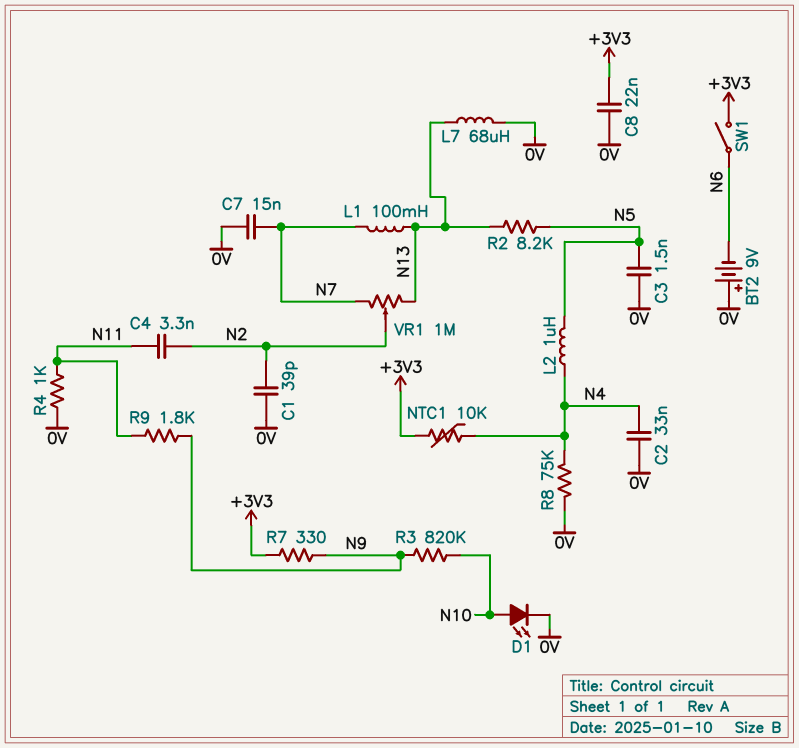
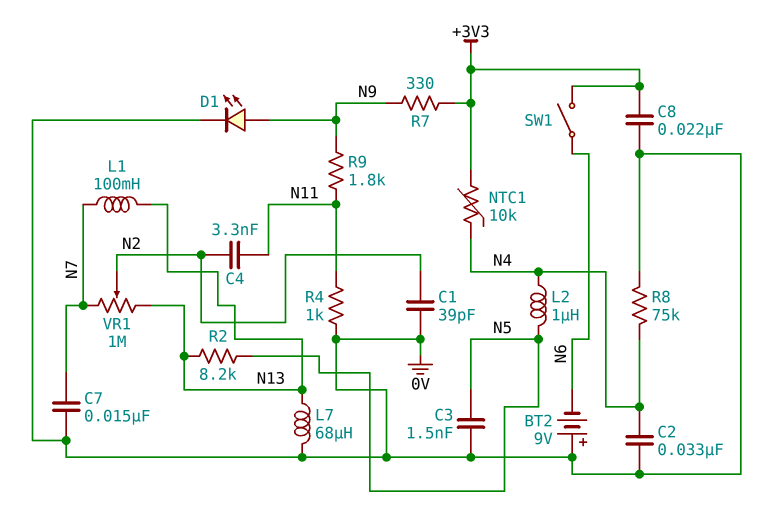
D1: LED (A N10, K 0V) -> LED (A N9, K 0V)
R3: 820k (N9, N10) -> none

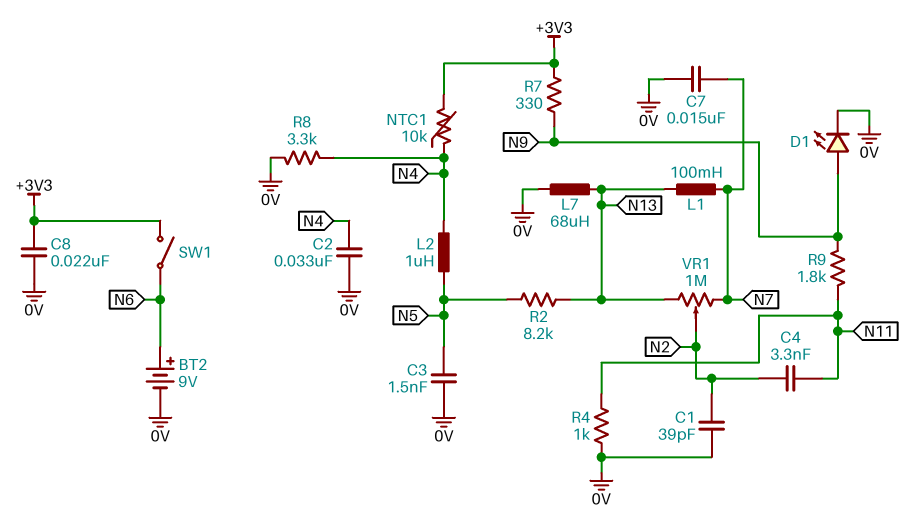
BT2: 9V (plus 0V, minus N6) -> 9V (plus N6, minus 0V)
R8: 75k (0V, N4) -> 3.3k (0V, N4)

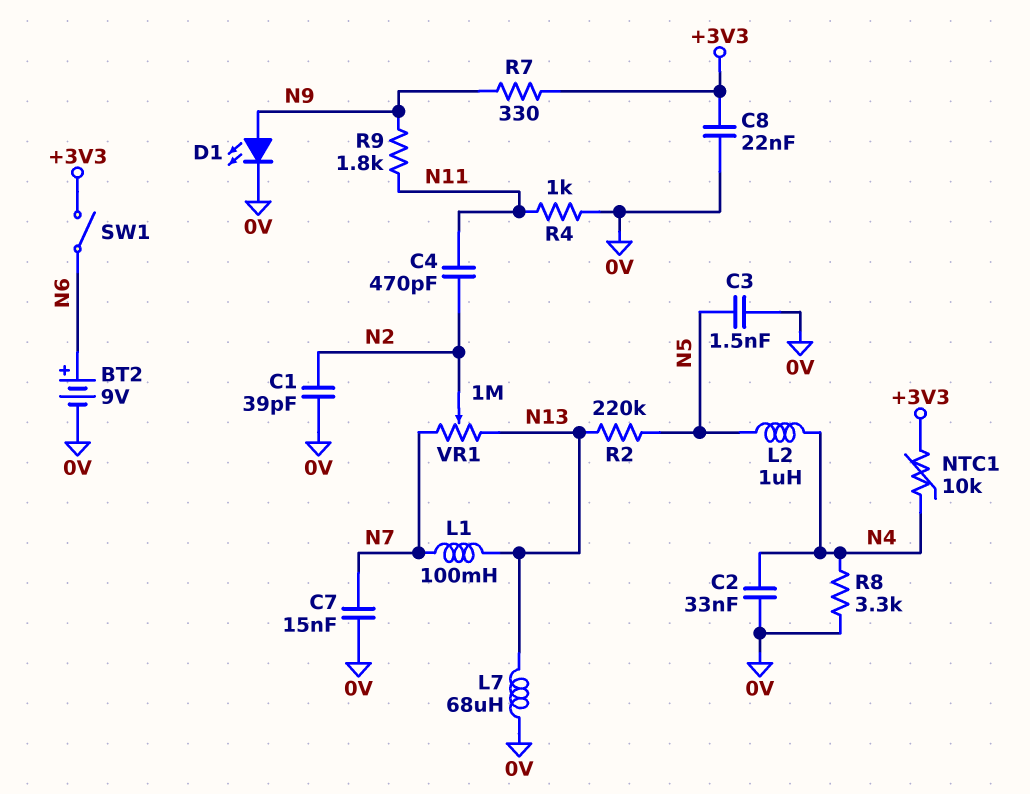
C4: 3.3nF (N2, N11) -> 470pF (N2, N11)
R2: 8.2k (N5, N13) -> 220k (N5, N13)

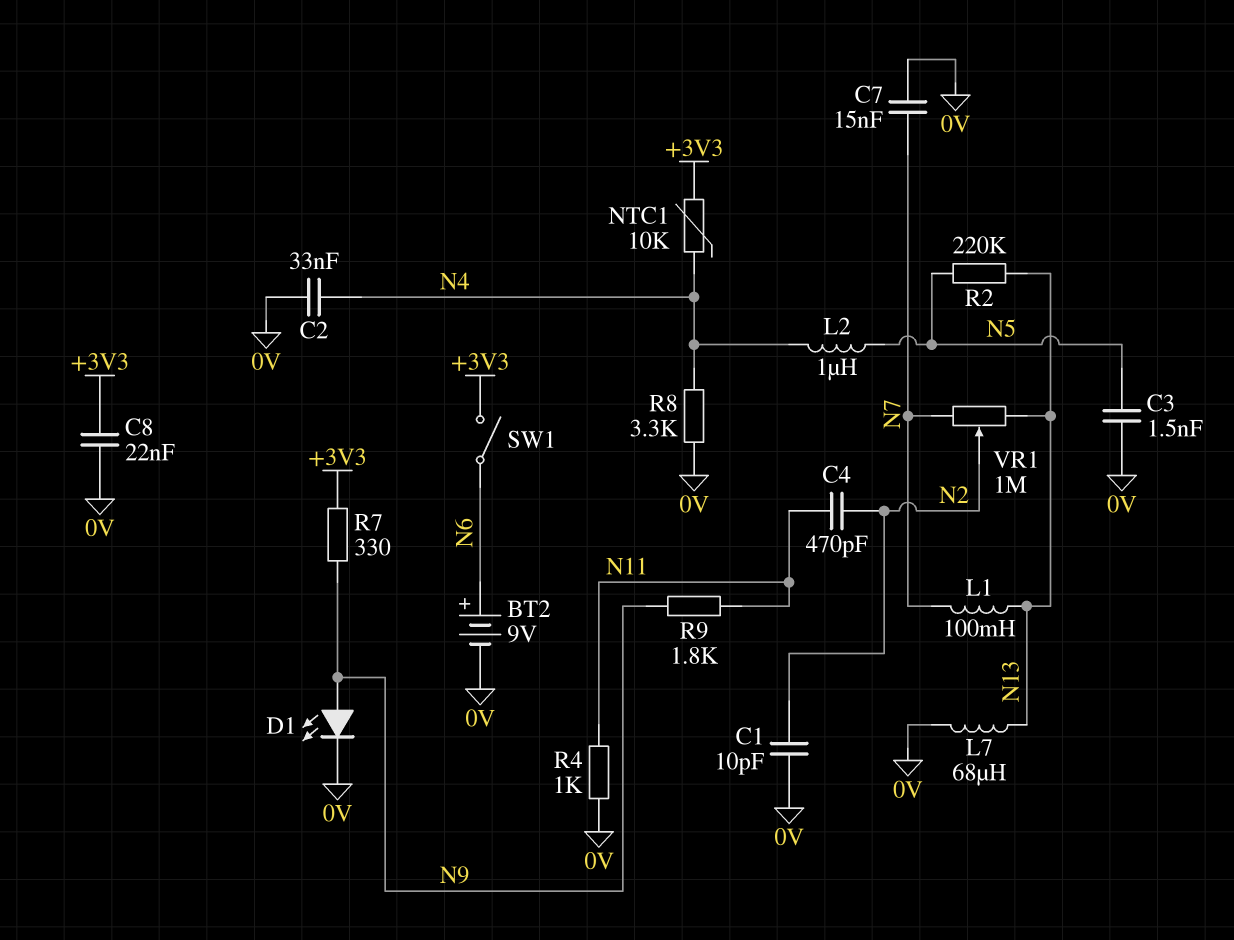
C1: 39pF (0V, N2) -> 10pF (0V, N2)

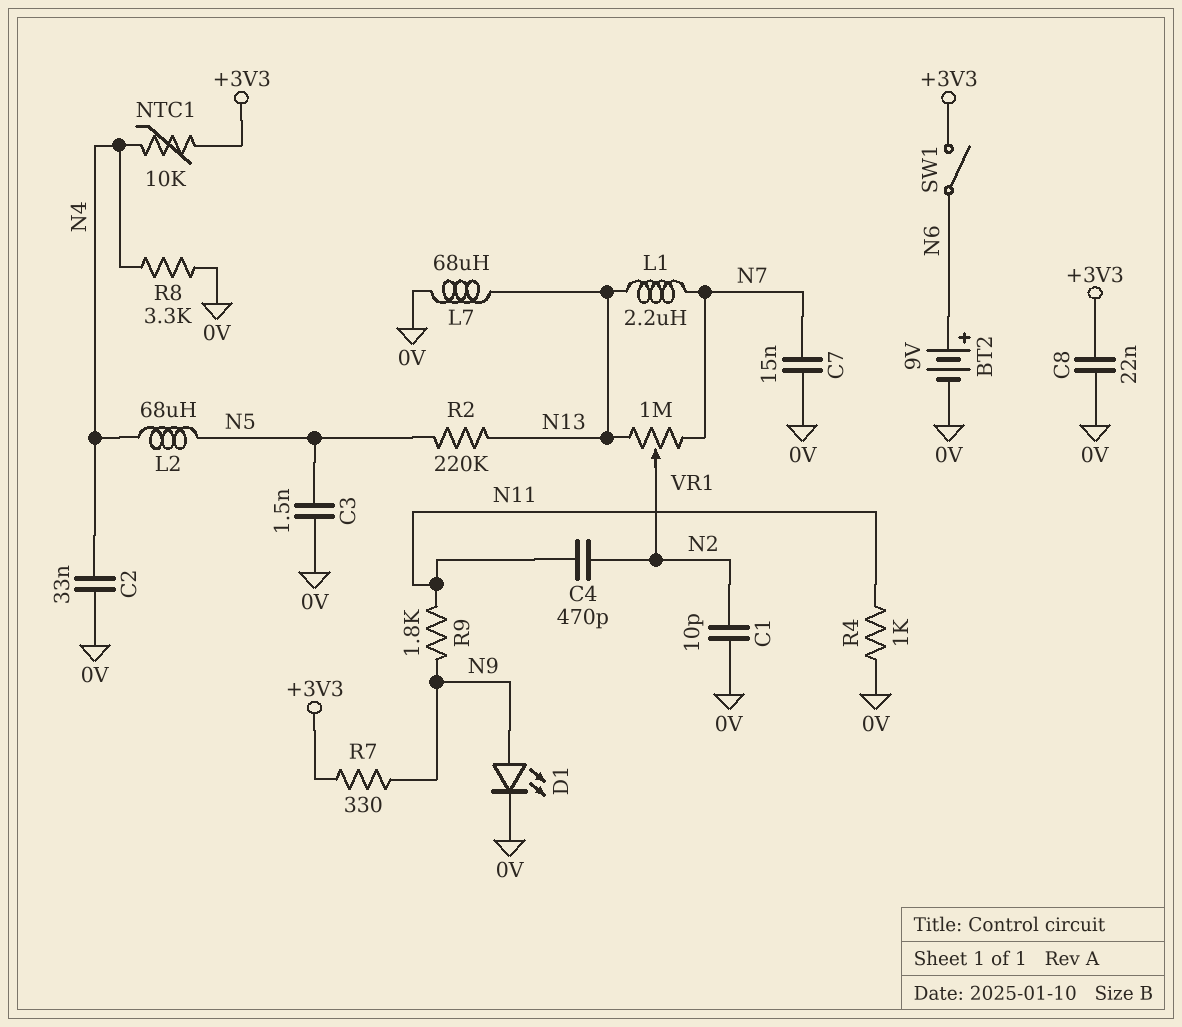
L1: 100mH (N7, N13) -> 2.2uH (N7, N13)
L2: 1uH (N4, N5) -> 68uH (N4, N5)

